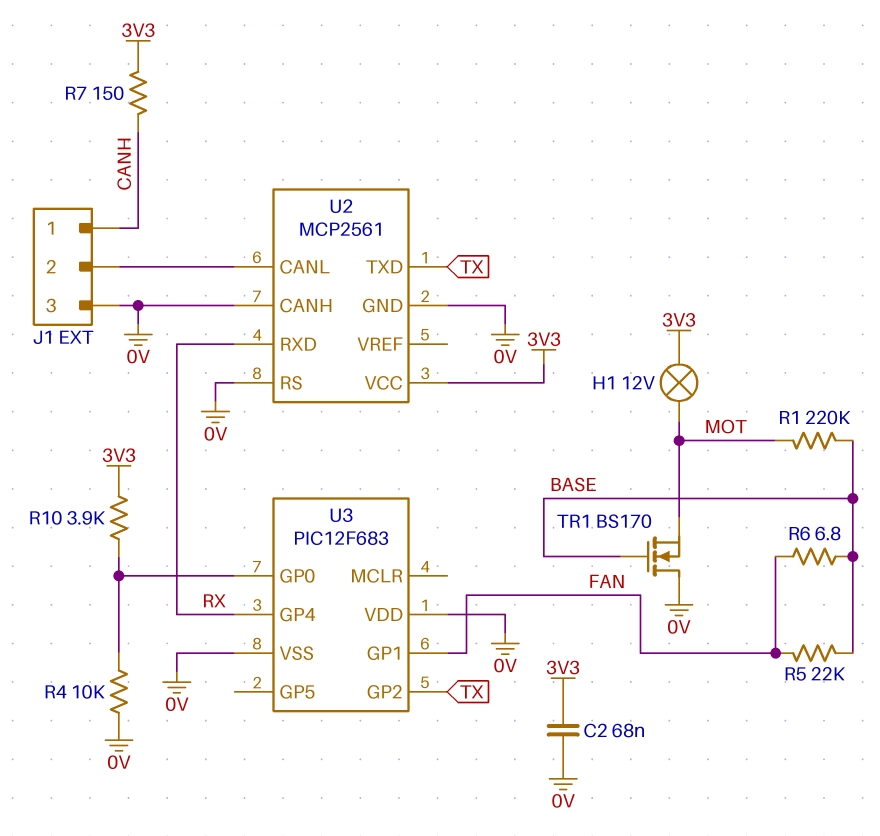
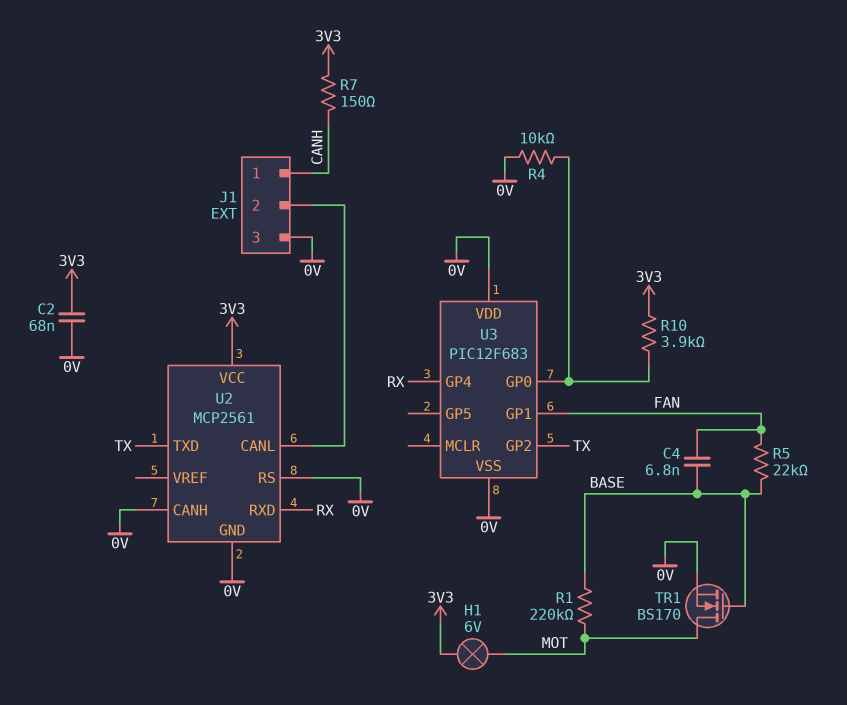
C4: none -> 6.8nF (BASE, FAN)
H1: lamp 12V (3V3, MOT) -> lamp 6V (3V3, MOT)
R6: 6.8 (BASE, FAN) -> none
TR1: NMOS BS170 (G BASE, D 0V, S MOT) -> NMOS BS170 (G BASE, D MOT, S 0V)

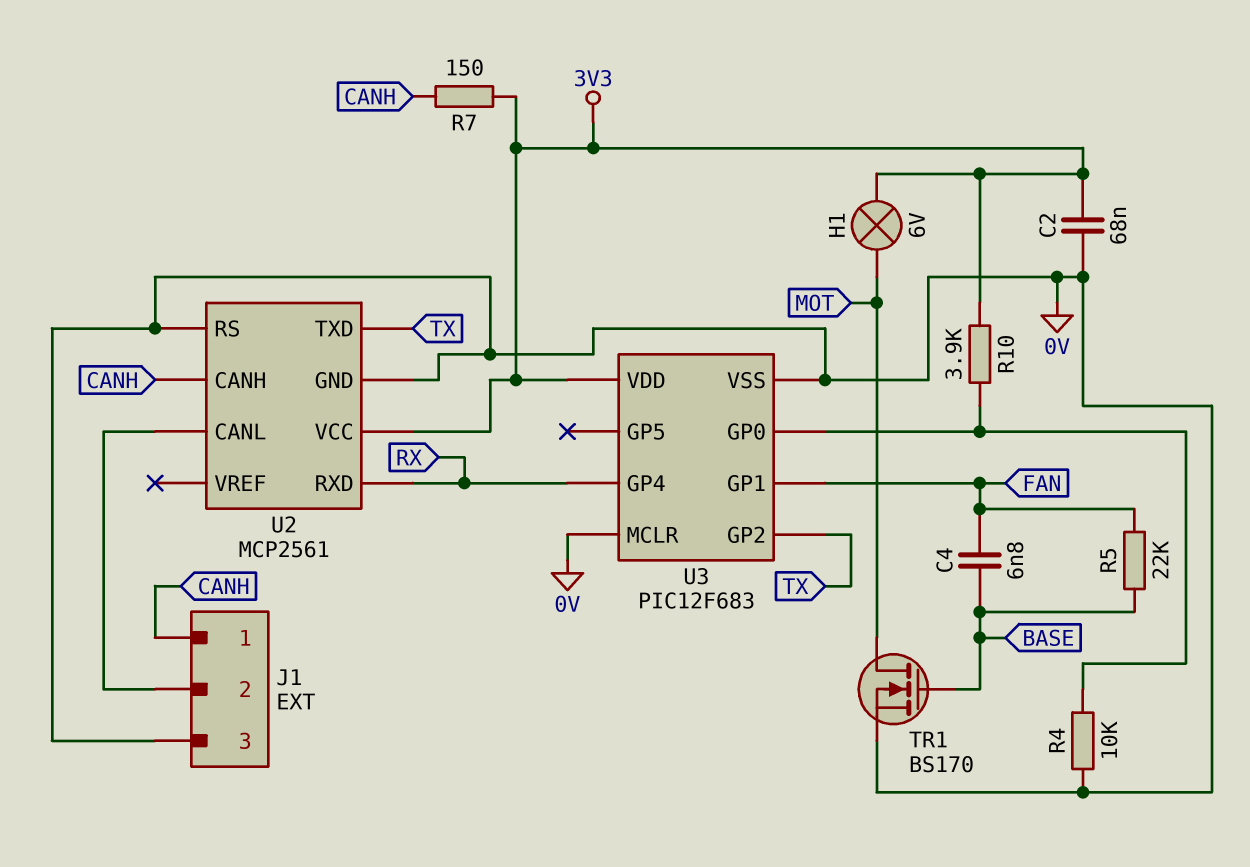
R1: 220k (BASE, MOT) -> none
U2 pin CANH: 0V -> CANH
U3 pin MCLR: none -> 0V
U3 pin VDD: 0V -> 3V3

